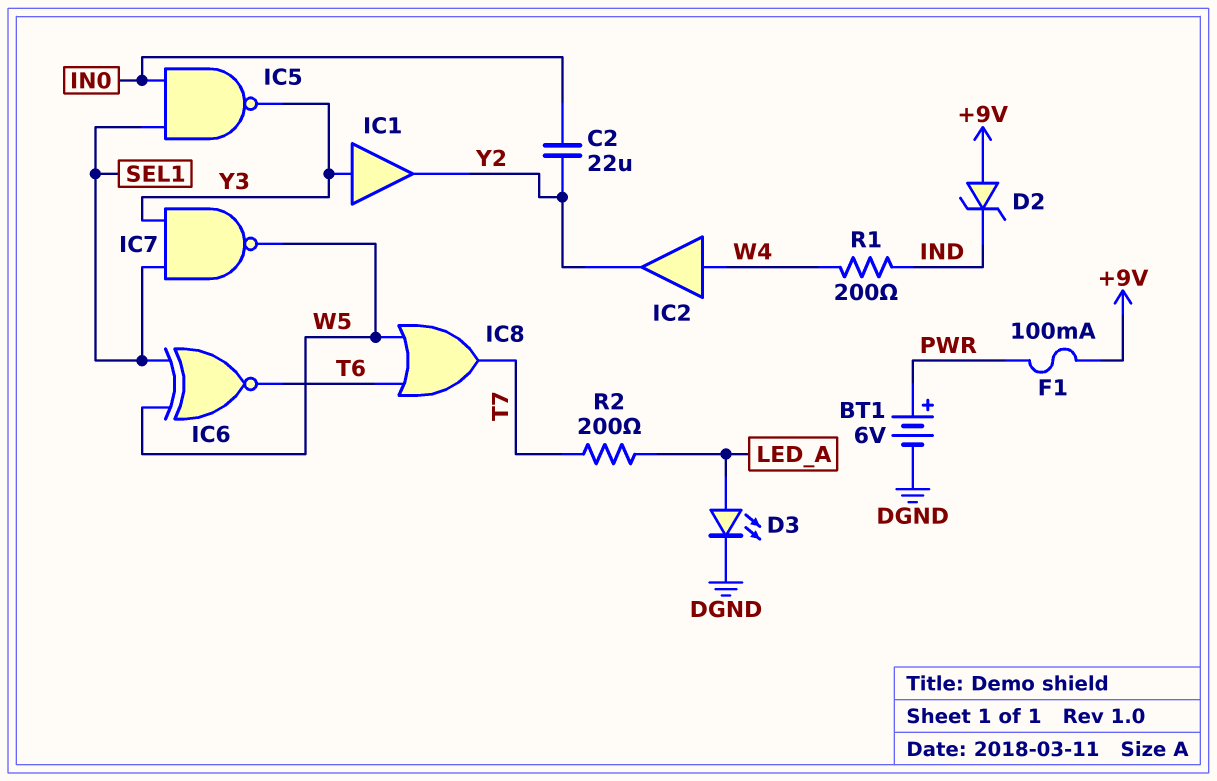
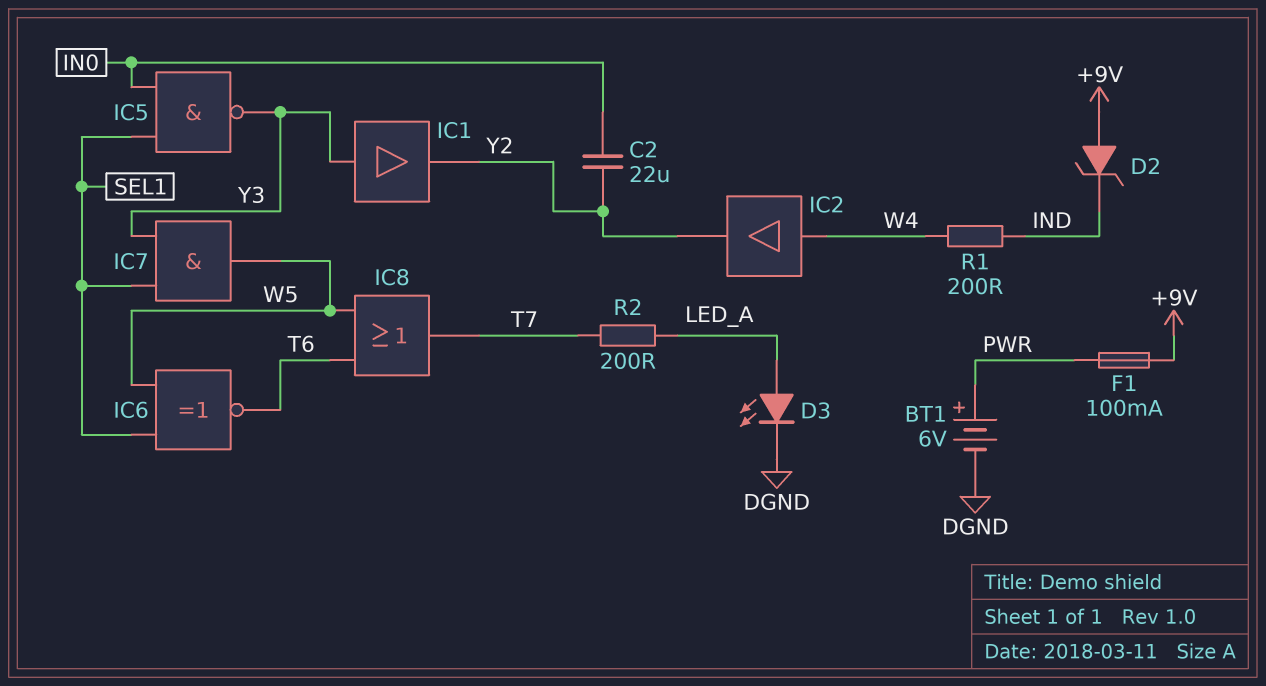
IC7: NAND (in SEL1, in Y3, out W5) -> AND (in SEL1, in Y3, out W5)

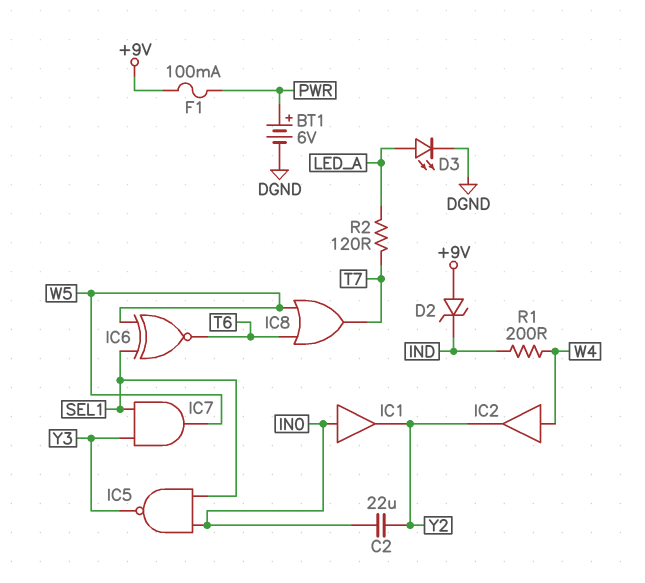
IC1: buffer (in Y3, out Y2) -> buffer (in IN0, out Y2)
R2: 200 (LED_A, T7) -> 120 (LED_A, T7)

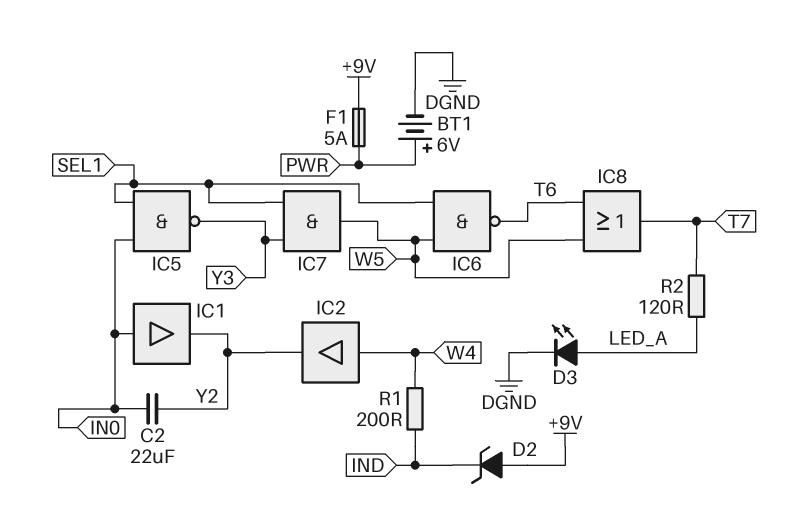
F1: 100mA (+9V, PWR) -> 5A (+9V, PWR)
IC6: XNOR (in SEL1, in W5, out T6) -> NAND (in SEL1, in W5, out T6)

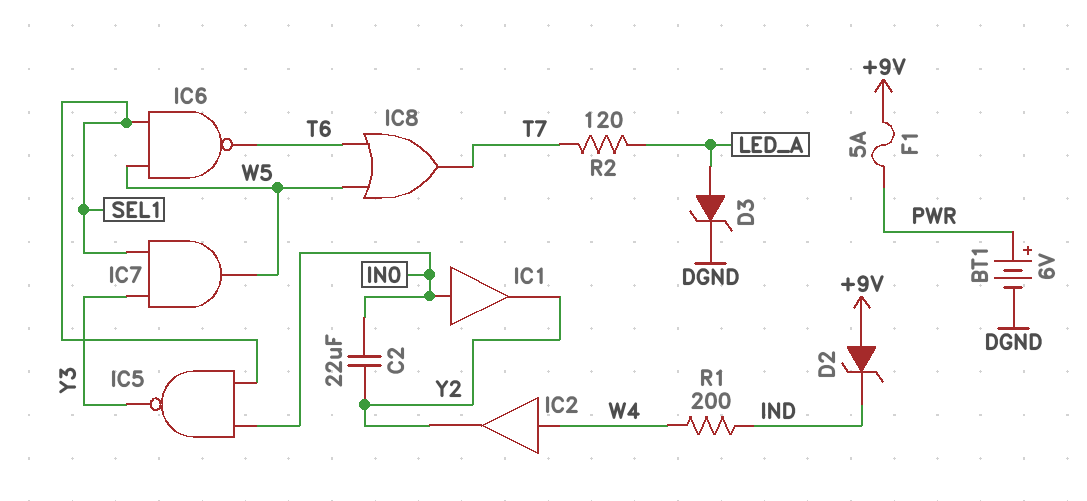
D3: LED (A LED_A, K DGND) -> zener (A LED_A, K DGND)

